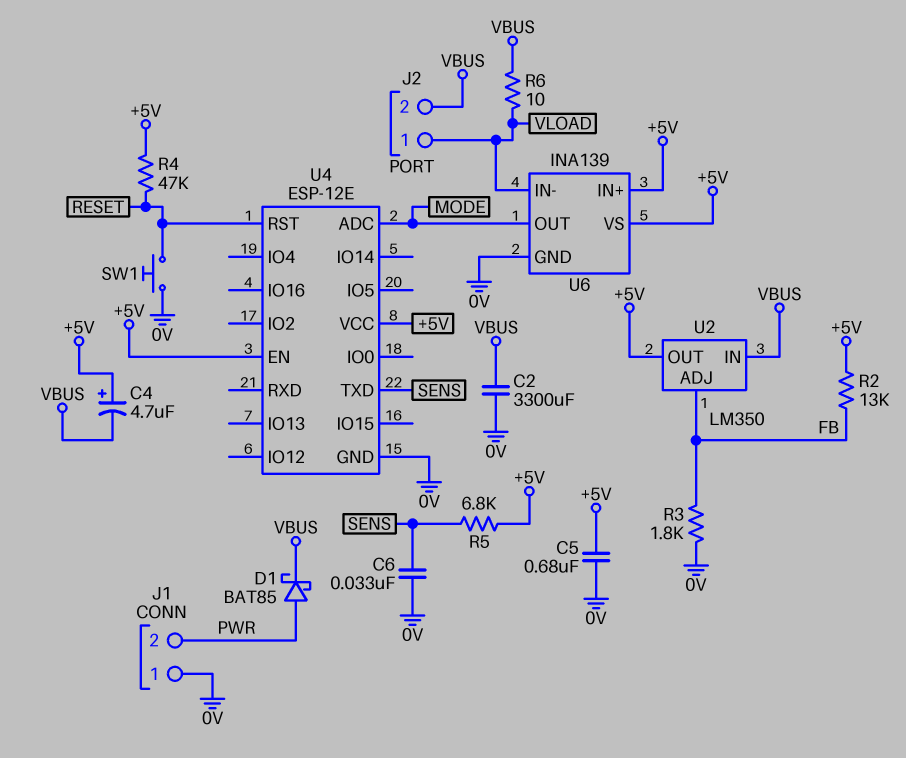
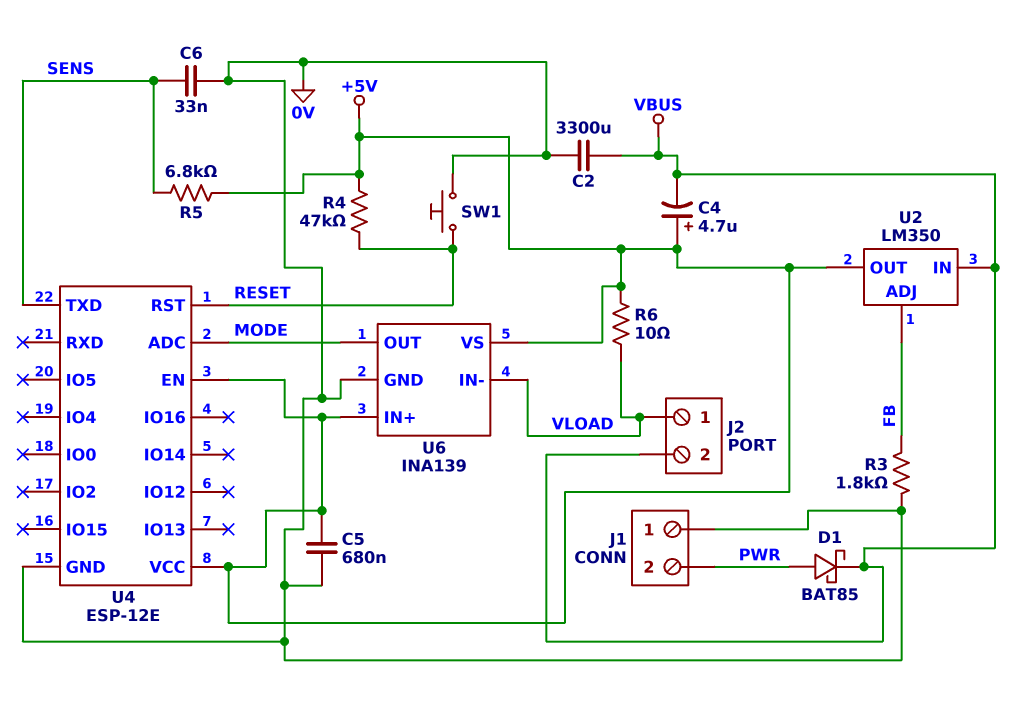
R2: 13k (+5V, FB) -> none
R6: 10 (VBUS, VLOAD) -> 10 (+5V, VLOAD)

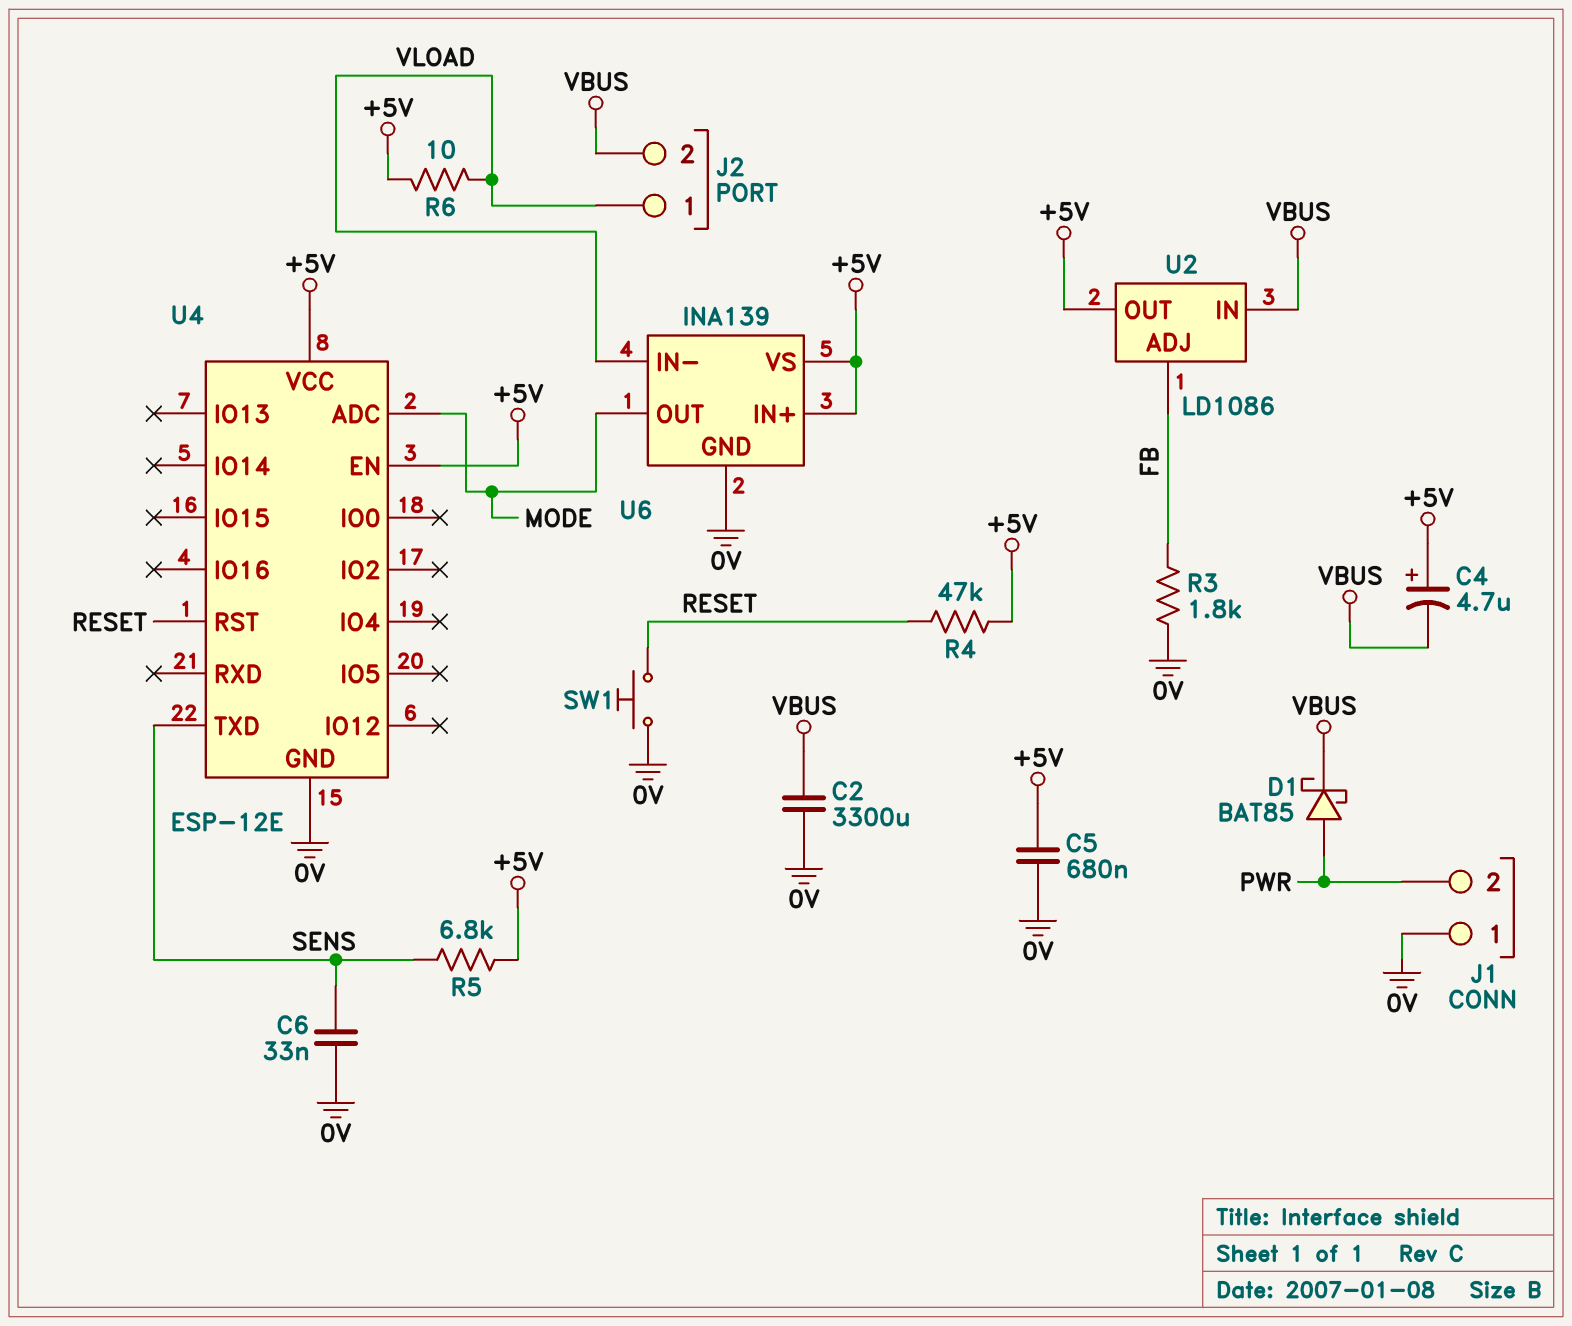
U2: LM350 -> LD1086

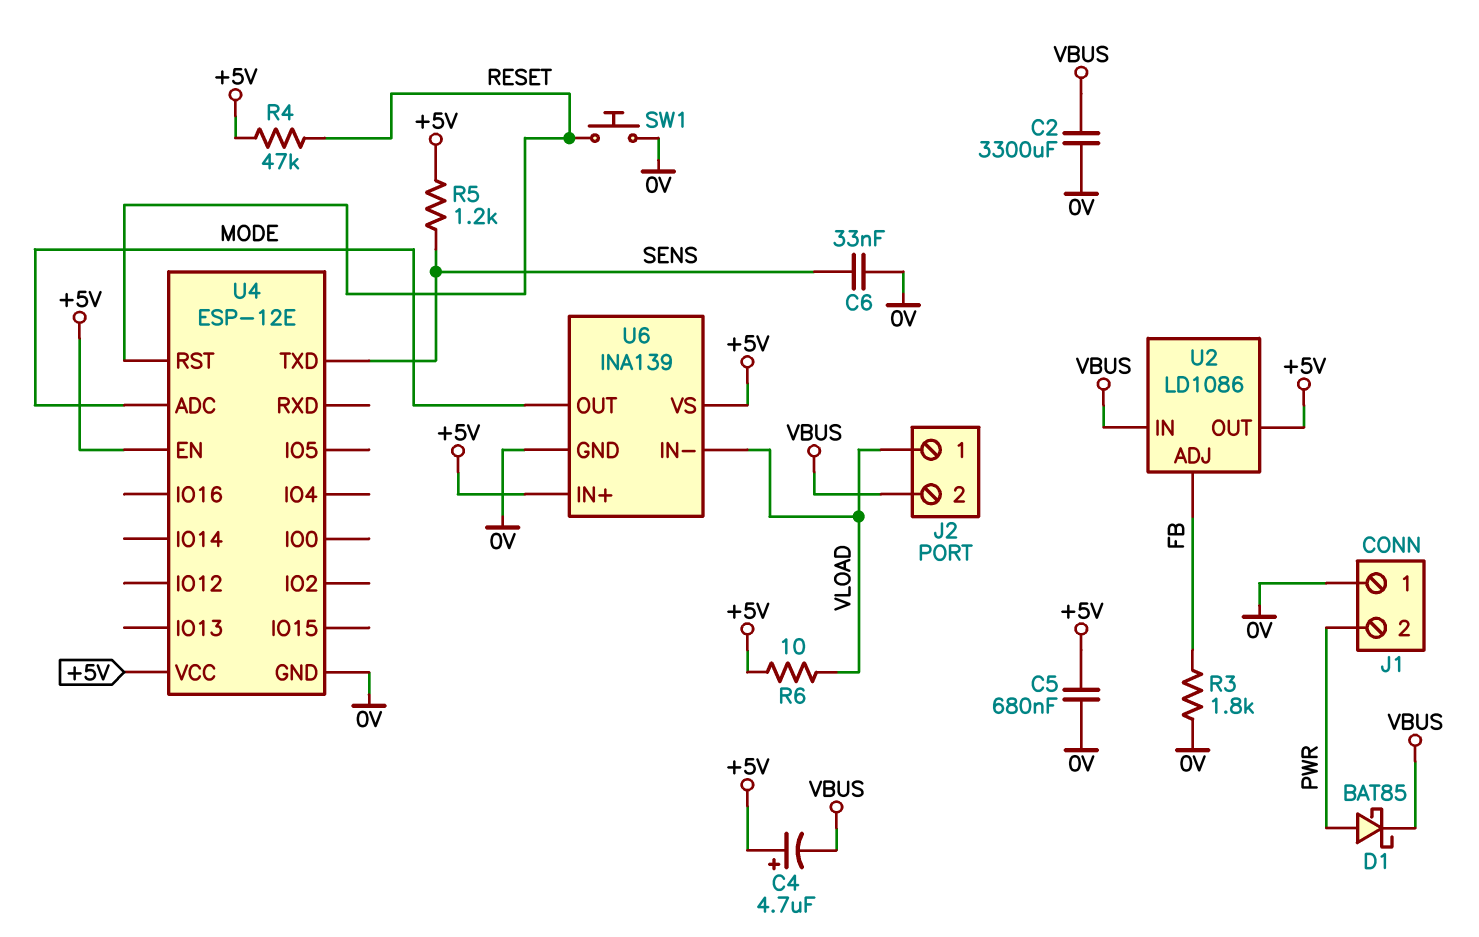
R5: 6.8k (+5V, SENS) -> 1.2k (+5V, SENS)

